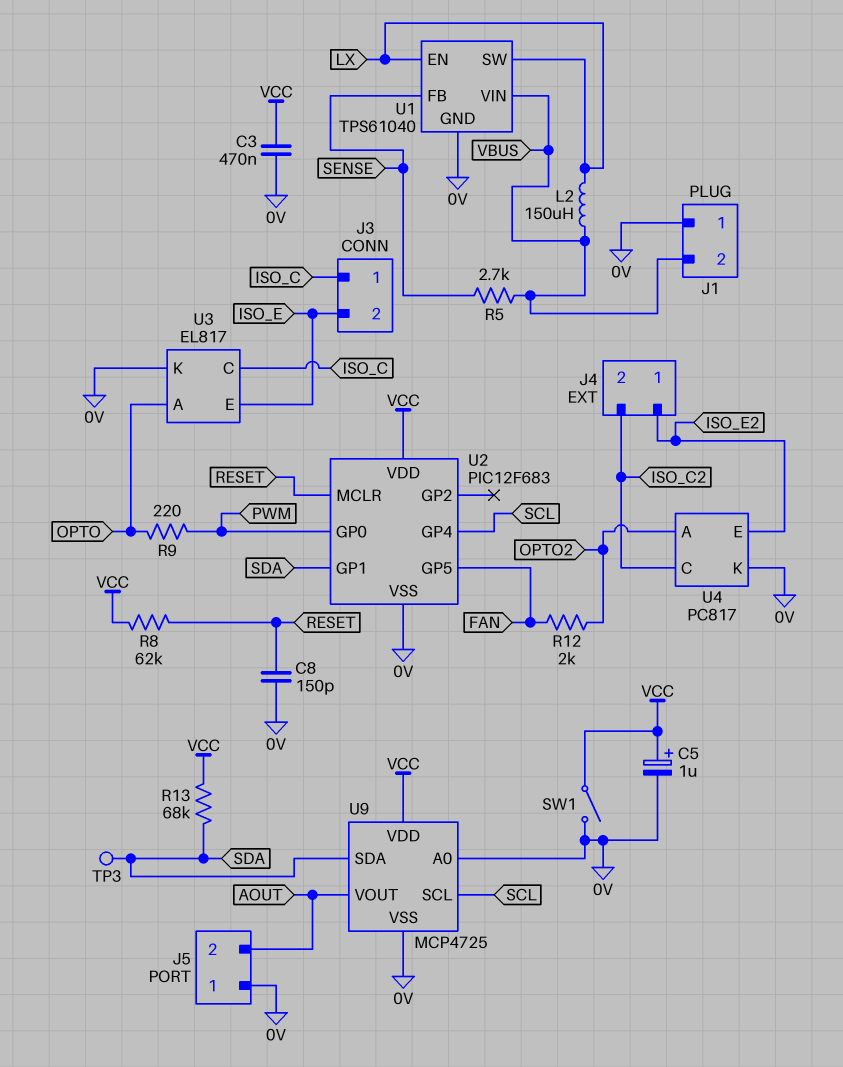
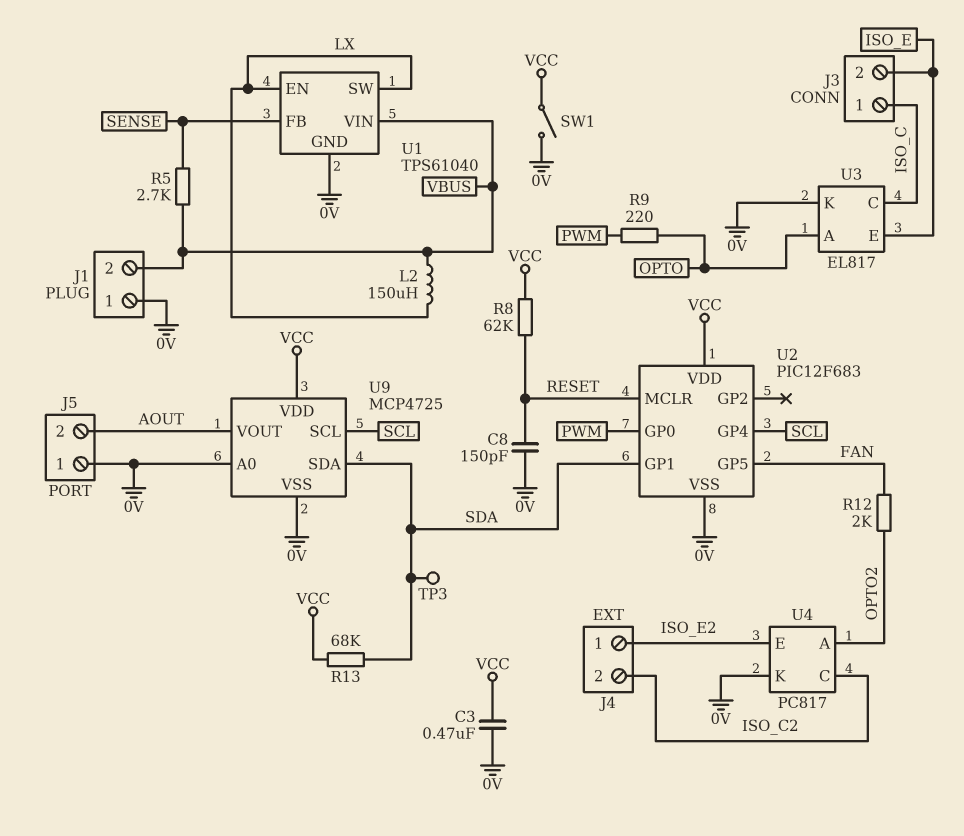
C5: 1uF (plus VCC, minus 0V) -> none

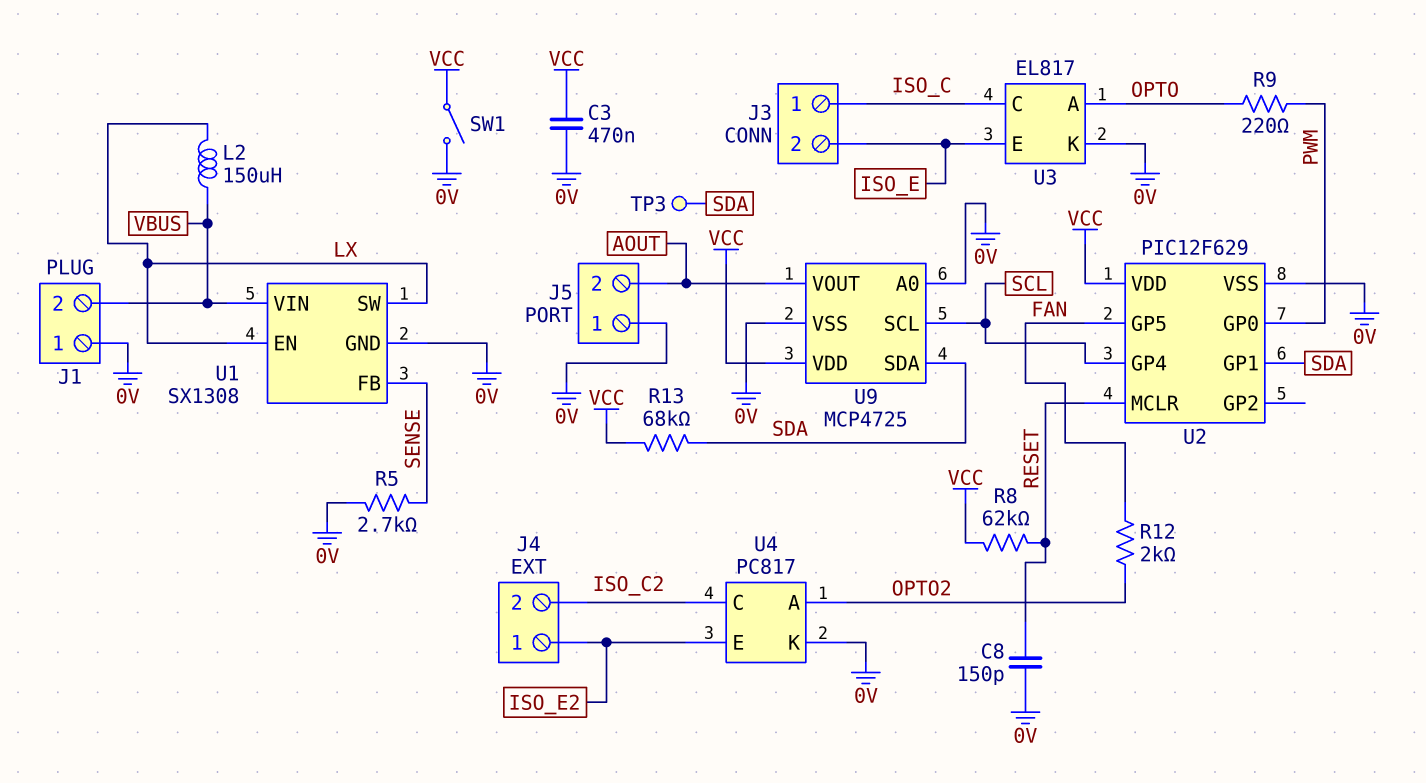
R5: 2.7k (SENSE, VBUS) -> 2.7k (0V, SENSE)
U1: TPS61040 -> SX1308
U2: PIC12F683 -> PIC12F629

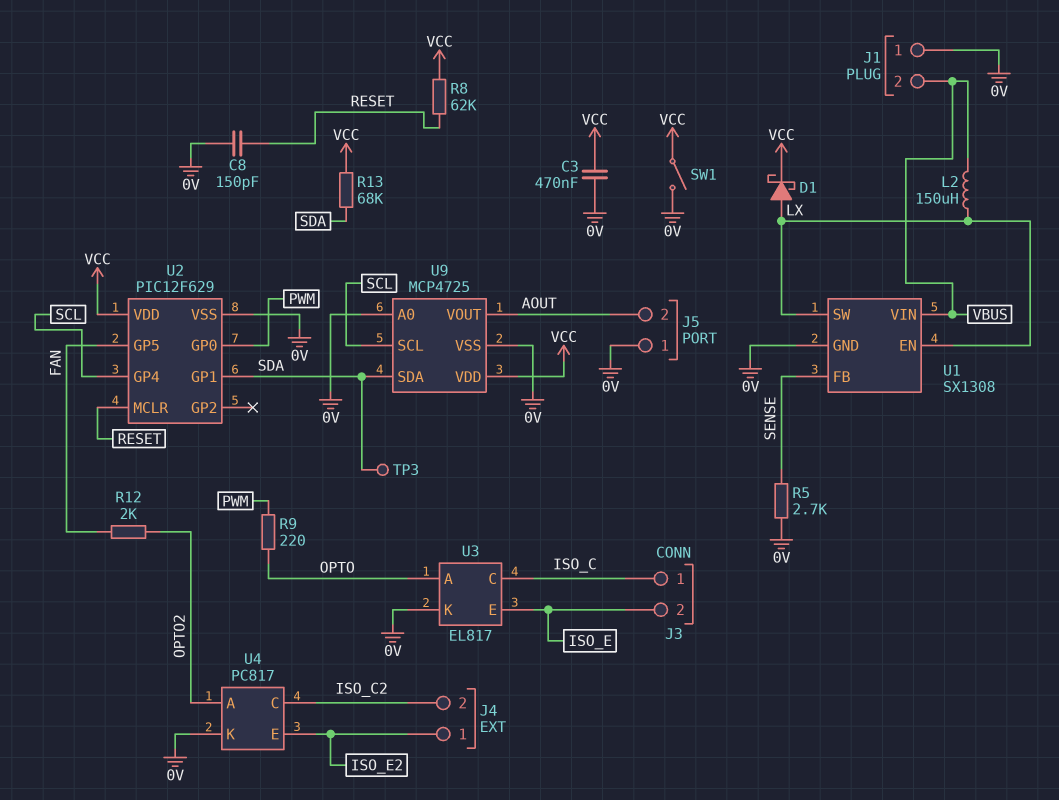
D1: none -> schottky (A LX, K VCC)

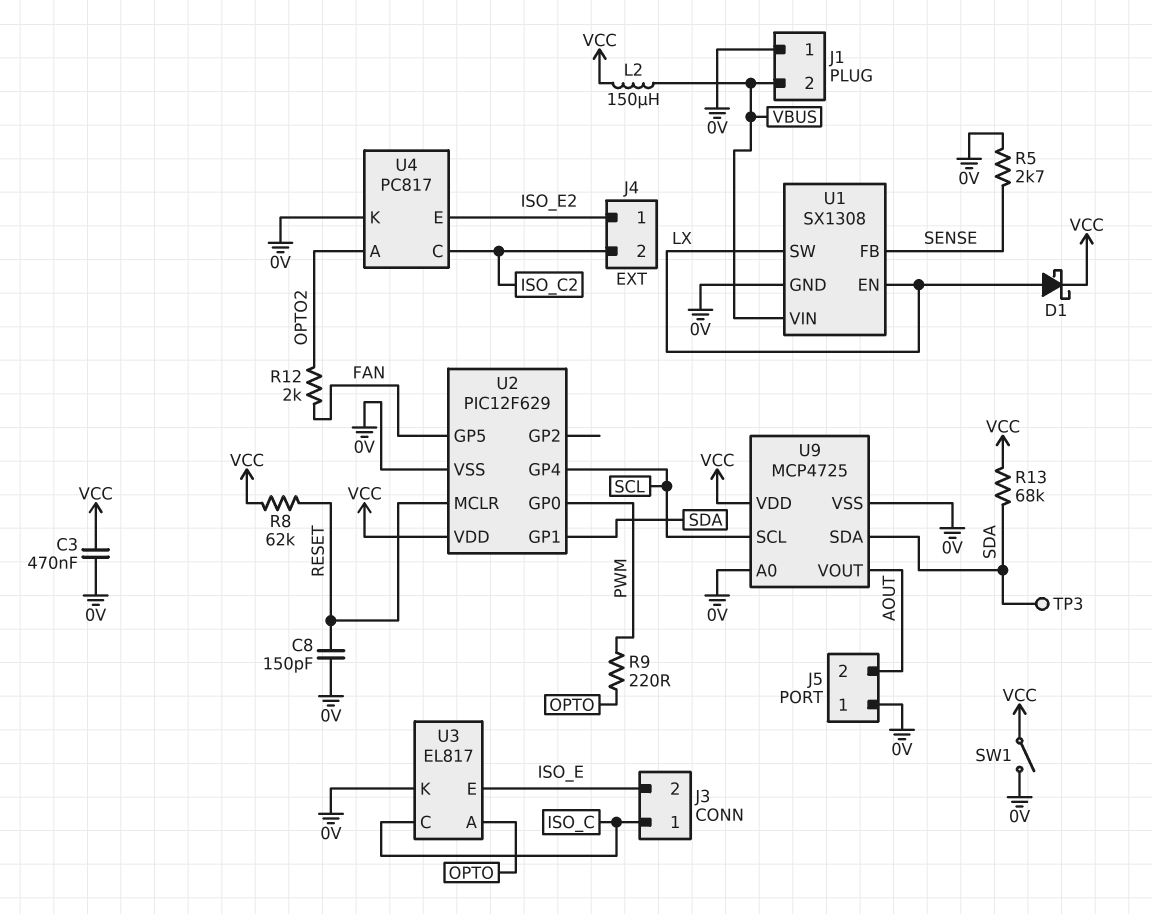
L2: 150uH (LX, VBUS) -> 150uH (VBUS, VCC)

